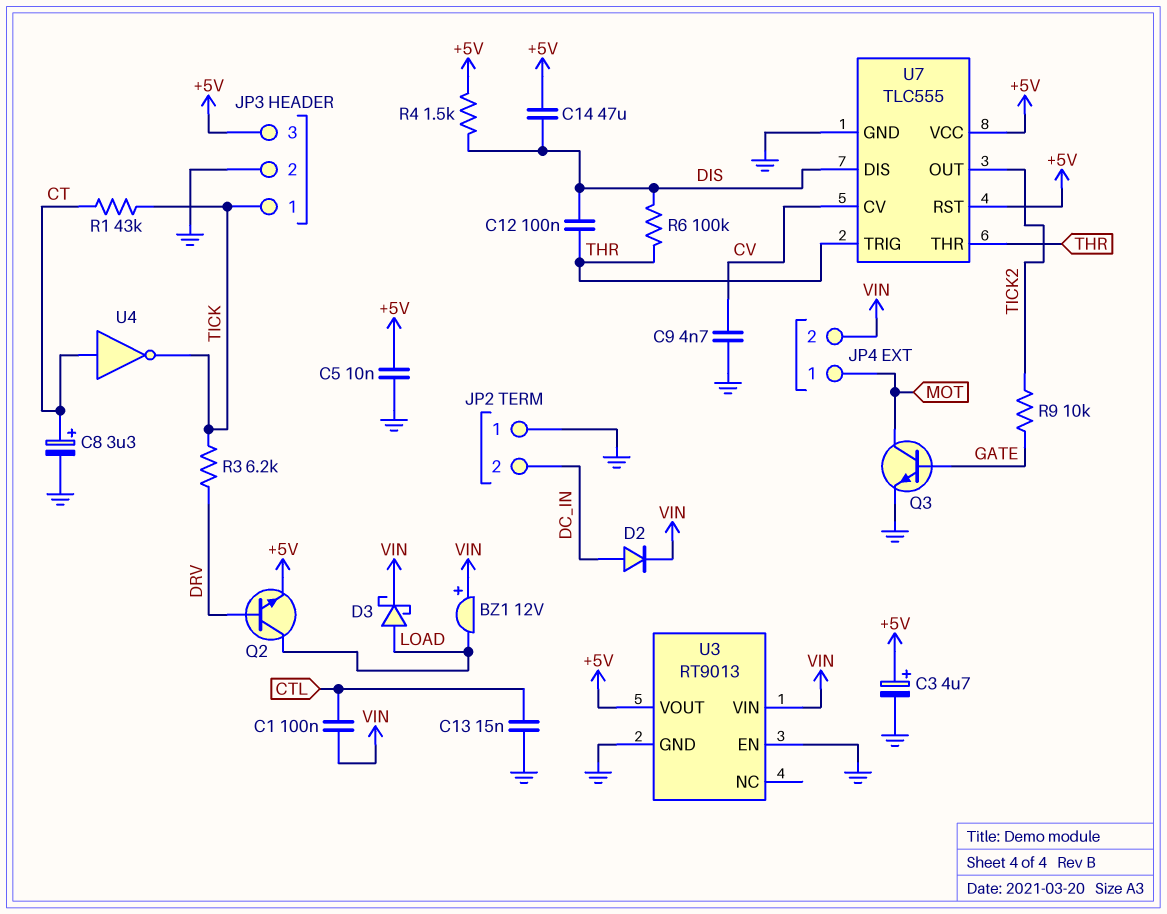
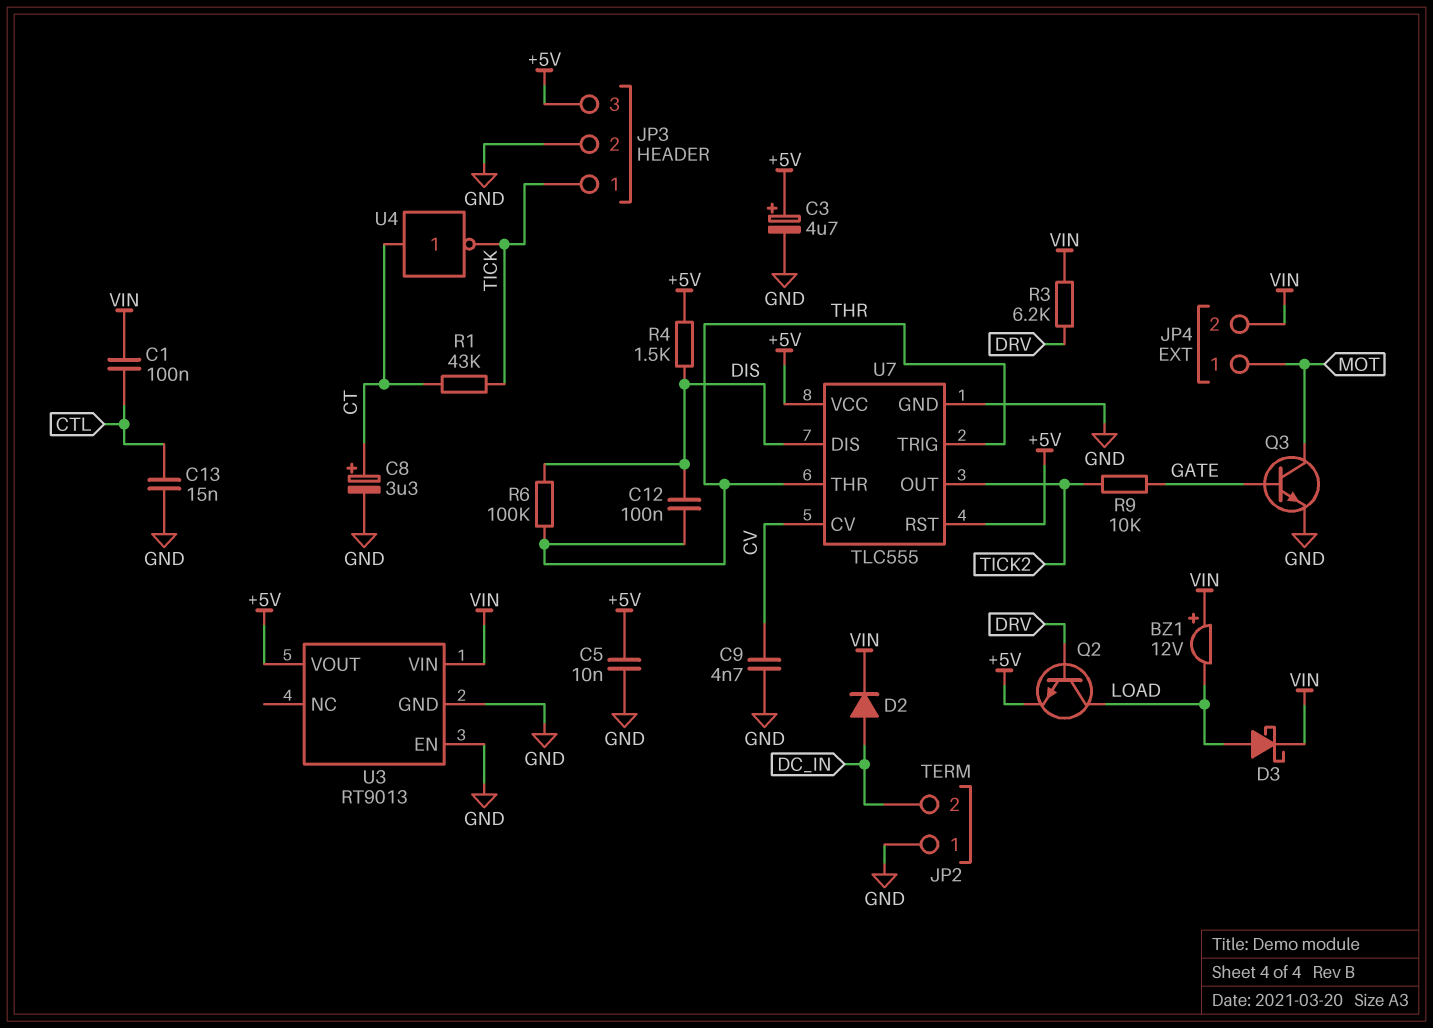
C14: 47uF (+5V, DIS) -> none
R3: 6.2k (DRV, TICK) -> 6.2k (DRV, VIN)

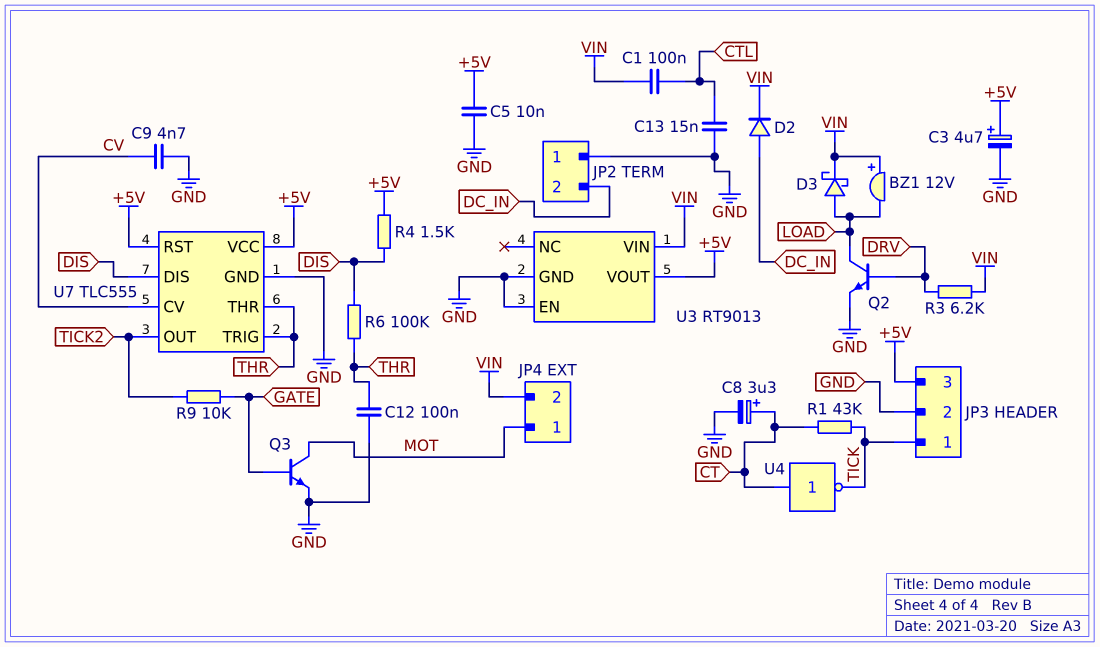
C12: 100nF (DIS, THR) -> 100nF (GND, THR)
Q2: NPN (B DRV, C LOAD, E +5V) -> NPN (B DRV, C LOAD, E GND)

